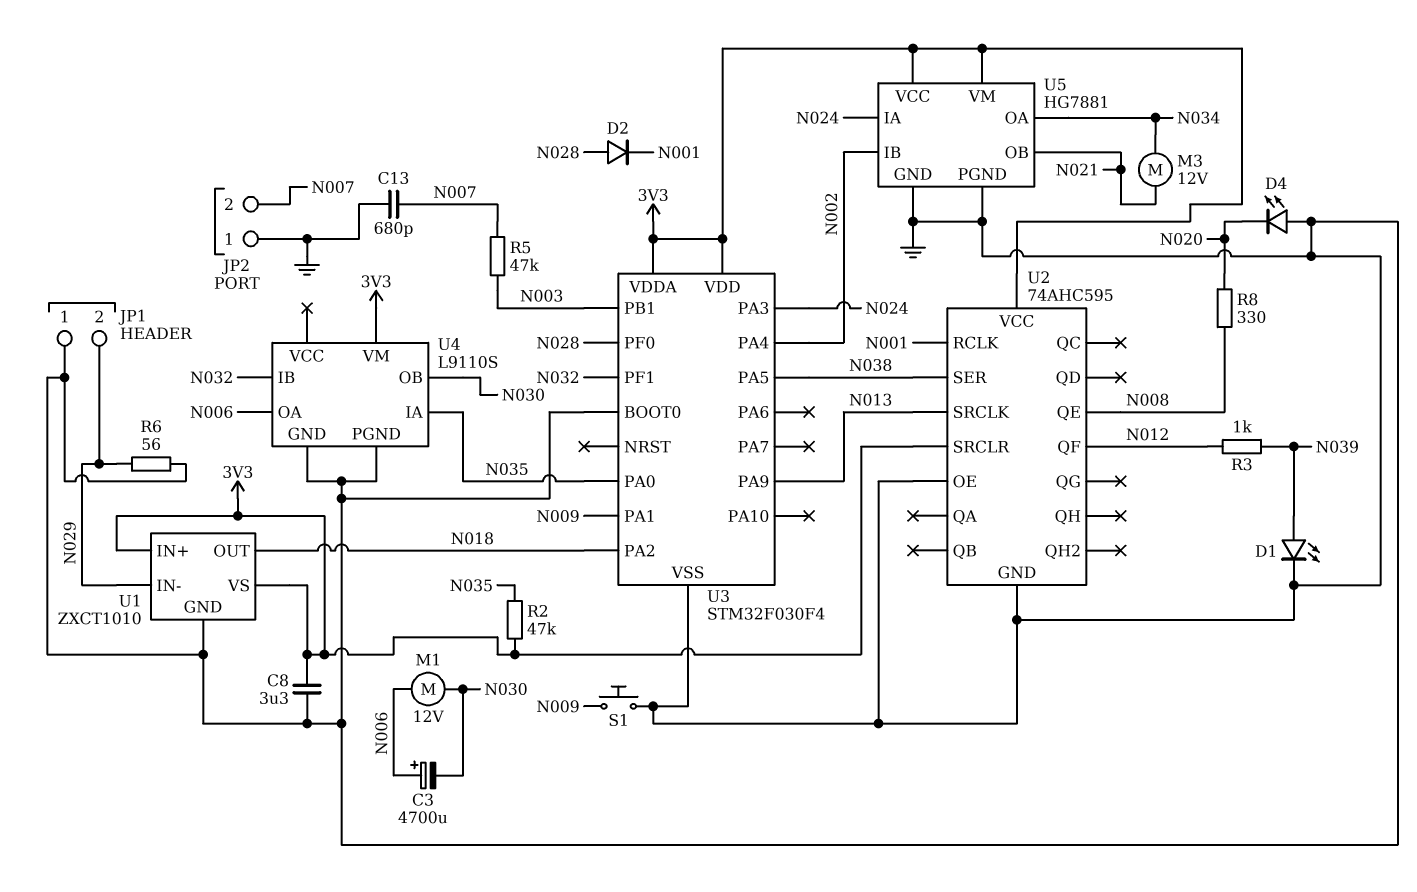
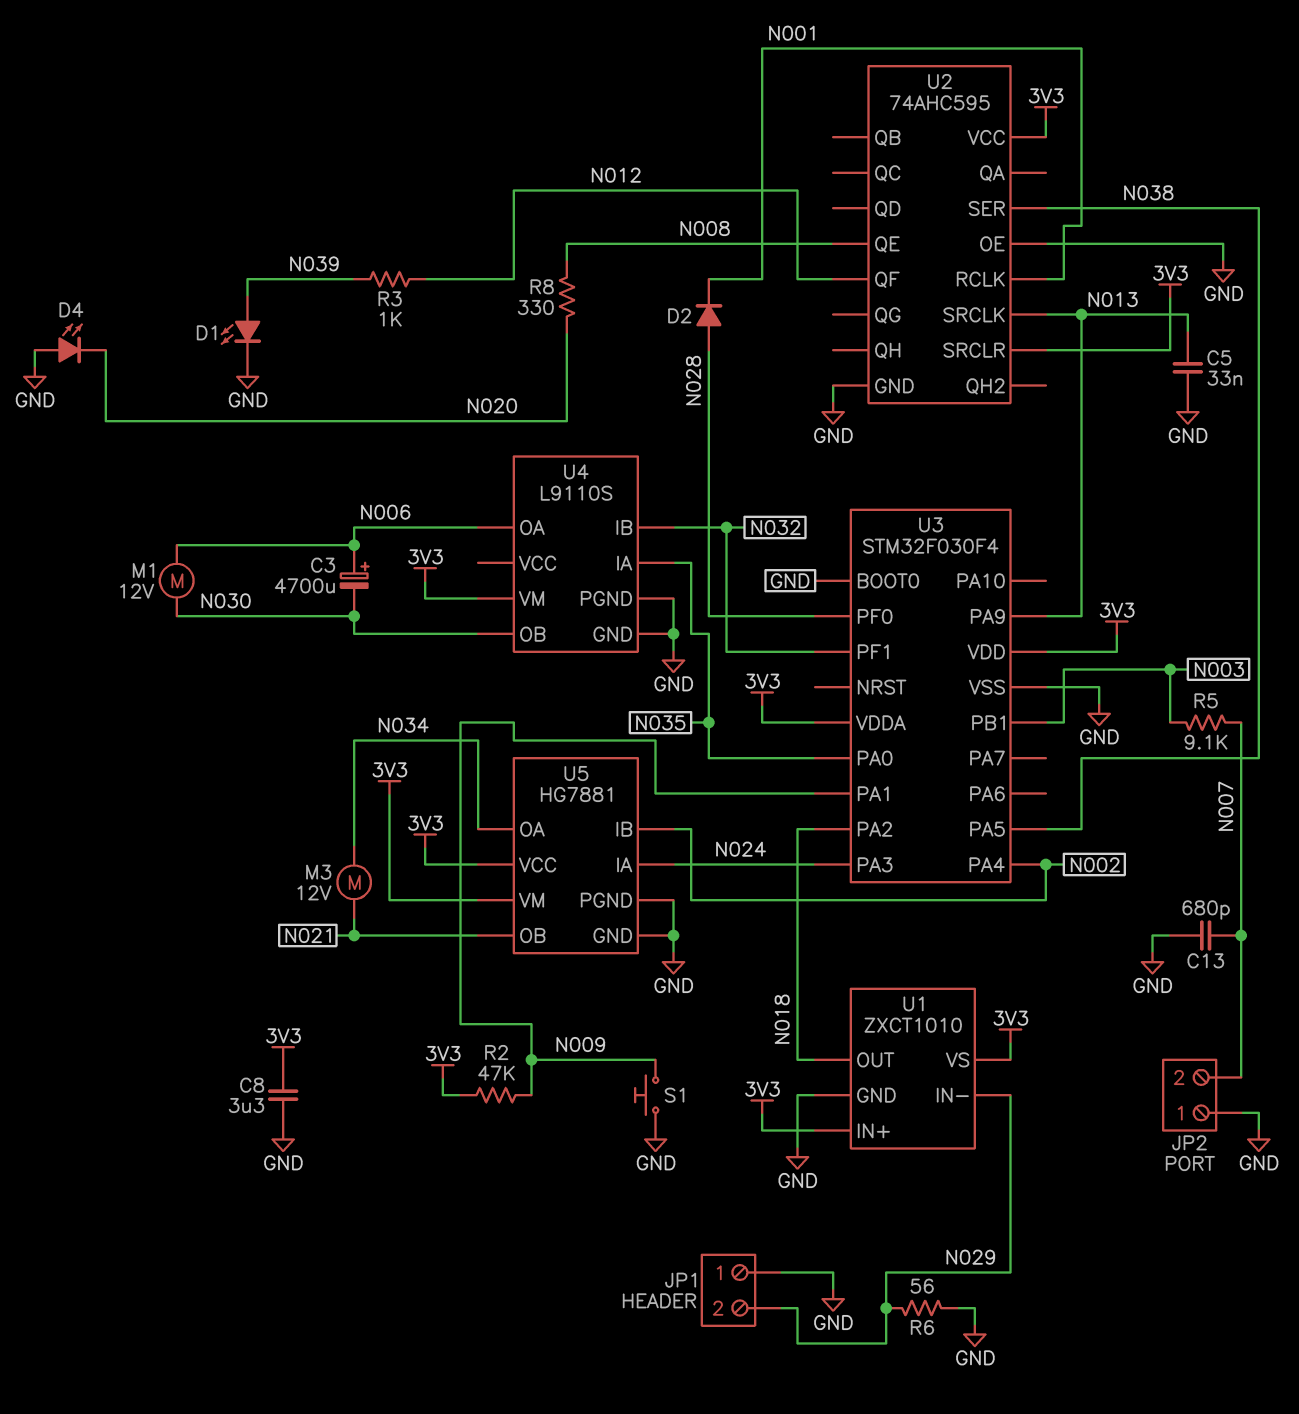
C5: none -> 33nF (GND, N013)
R2: 47k (3V3, N035) -> 47k (3V3, N009)
R5: 47k (N003, N007) -> 9.1k (N003, N007)

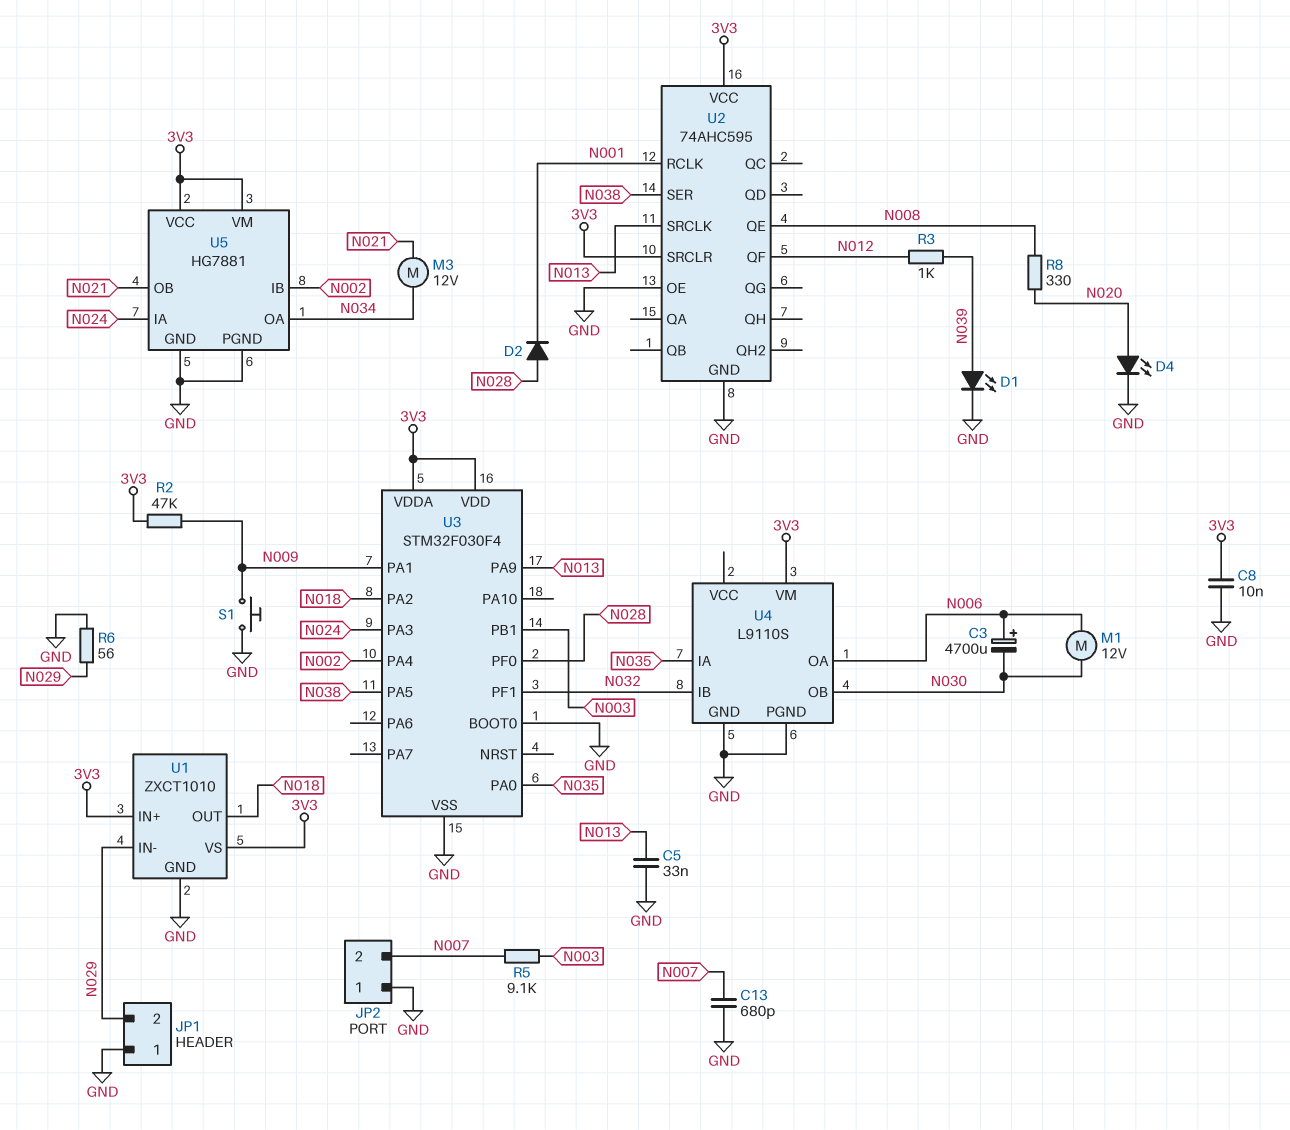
C8: 3.3uF (3V3, GND) -> 10nF (3V3, GND)
D4: LED (A GND, K N020) -> LED (A N020, K GND)

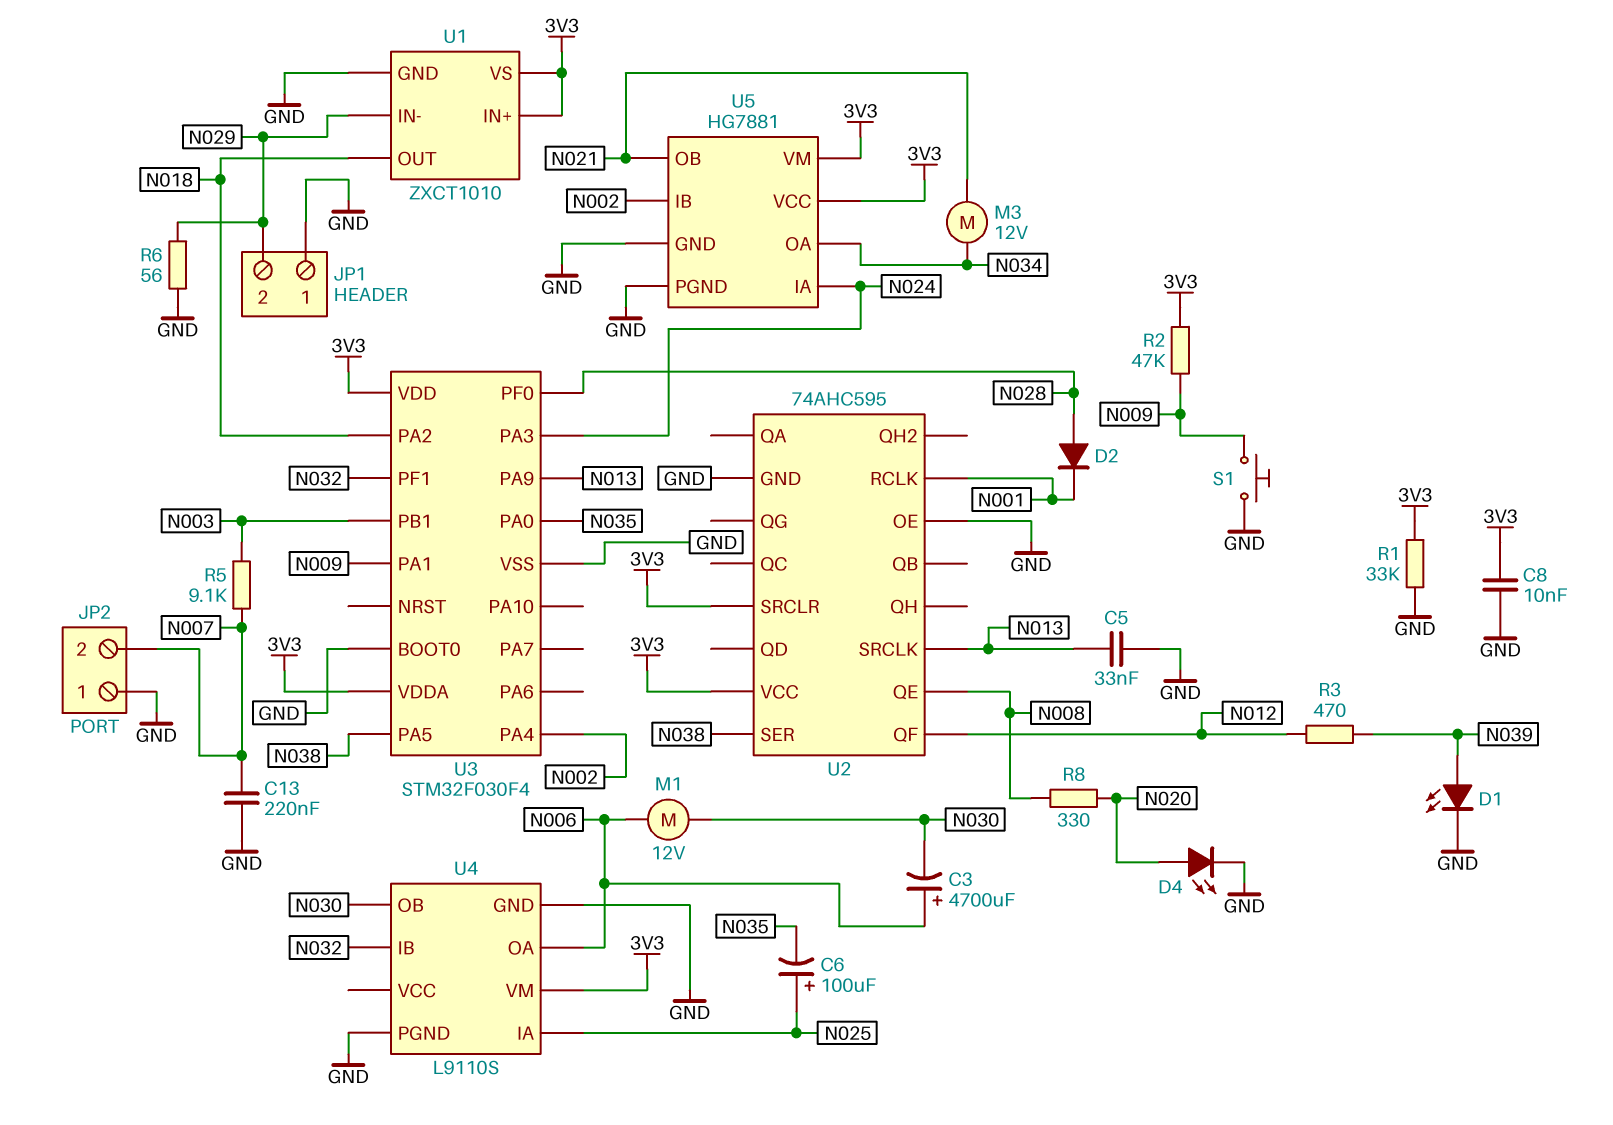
C6: none -> 100uF (plus N025, minus N035)
C13: 680pF (GND, N007) -> 220nF (GND, N007)
R1: none -> 33k (3V3, GND)
R3: 1k (N012, N039) -> 470 (N012, N039)
U4 pin IA: N035 -> N025

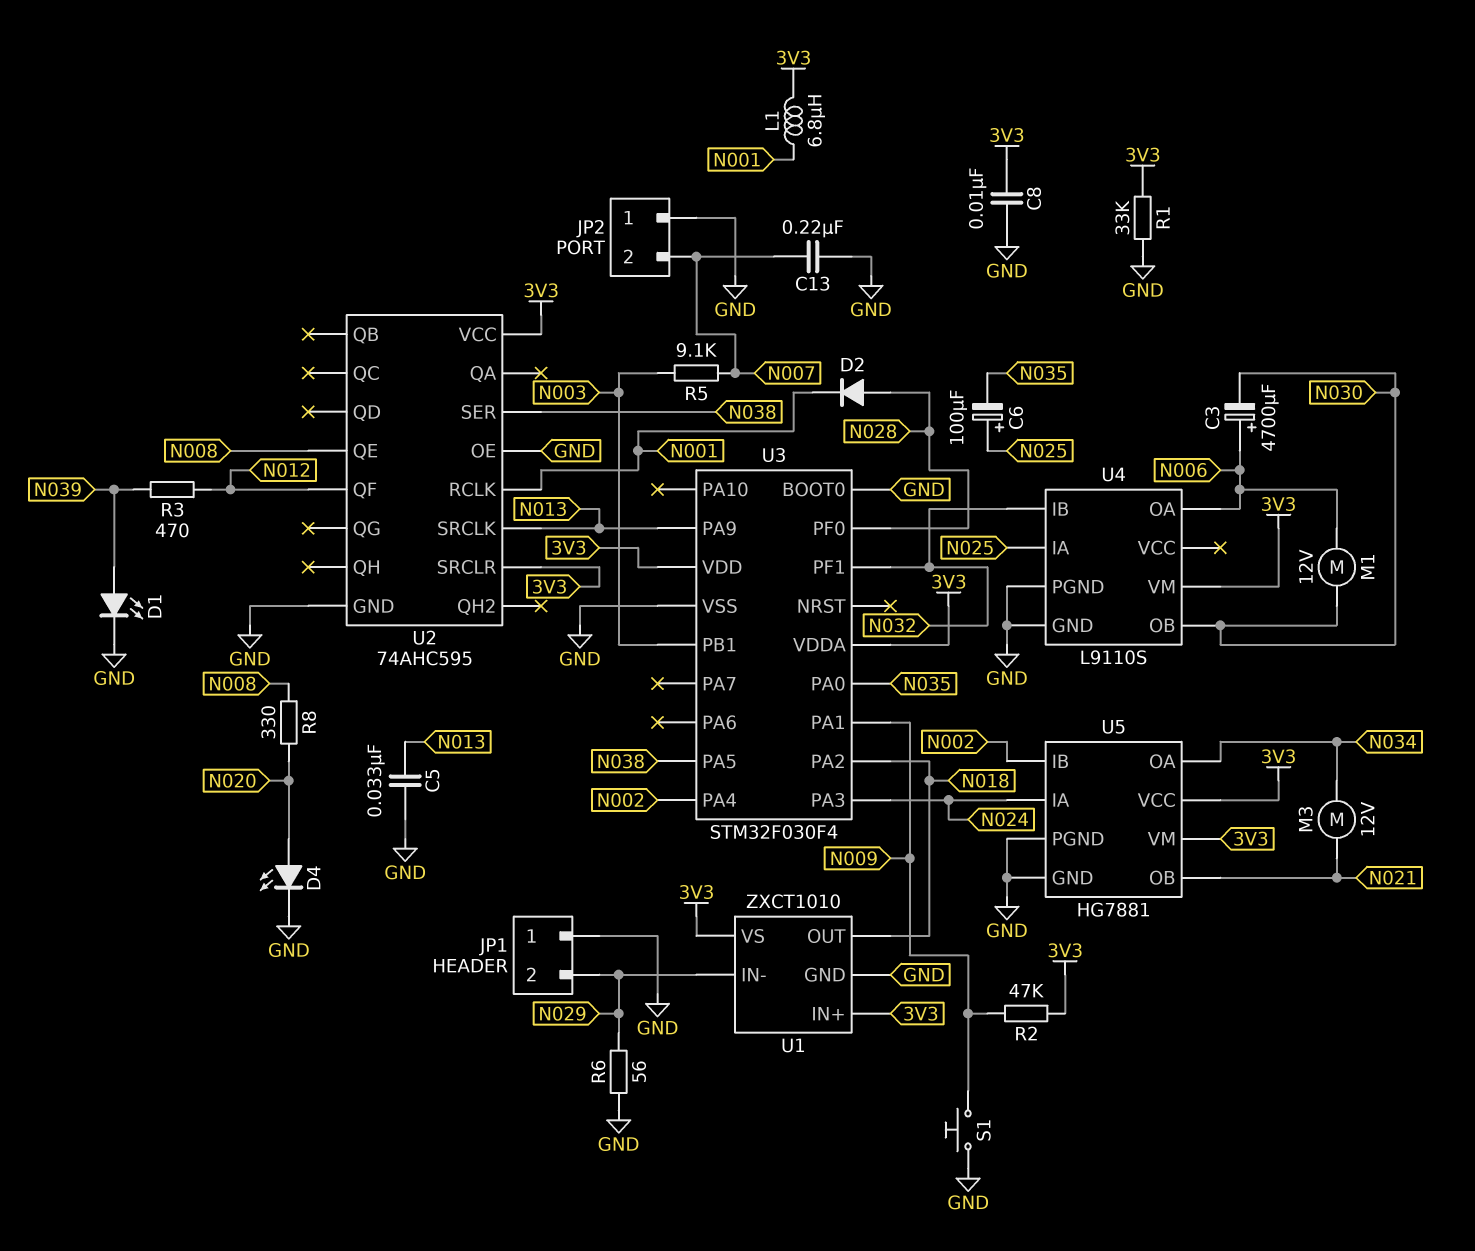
L1: none -> 6.8uH (3V3, N001)

